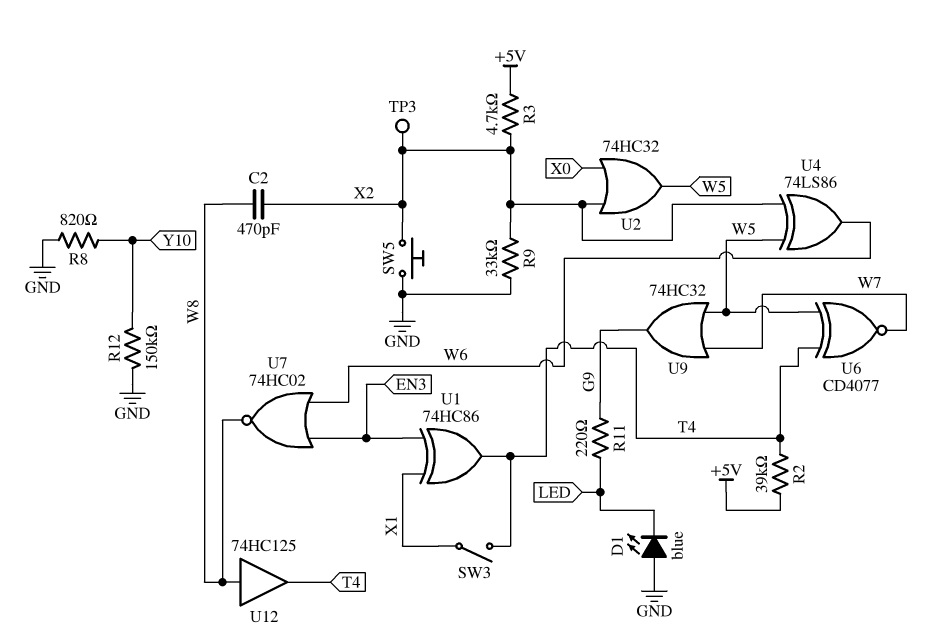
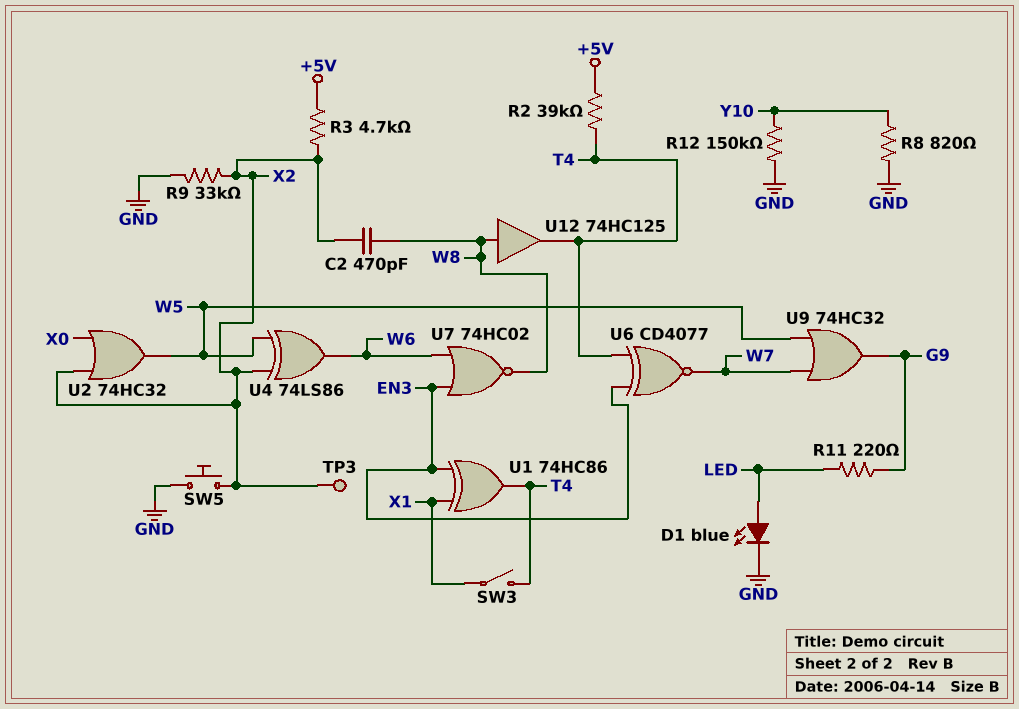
D1: LED blue (A GND, K LED) -> LED blue (A LED, K GND)
U6: XNOR CD4077 (in T4, in W5, out W7) -> XNOR CD4077 (in EN3, in T4, out W7)

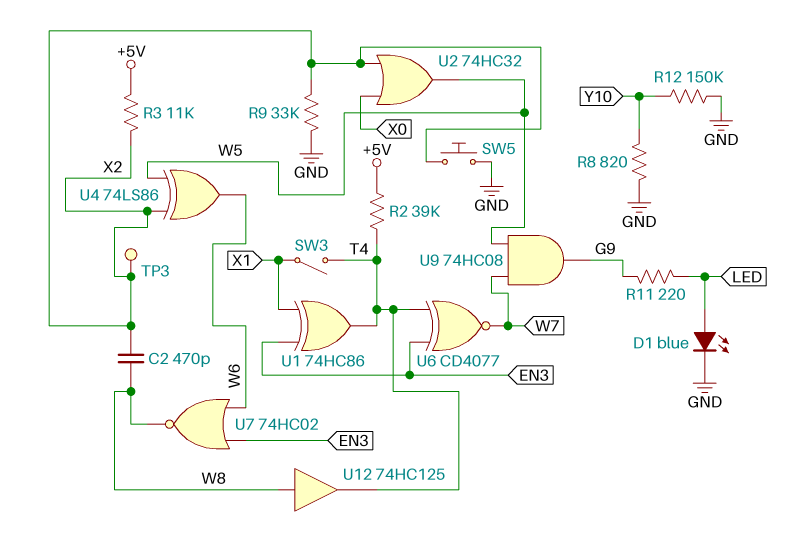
R3: 4.7k (+5V, X2) -> 11k (+5V, X2)
U9: OR 74HC32 (in W5, in W7, out G9) -> AND 74HC08 (in W5, in W7, out G9)

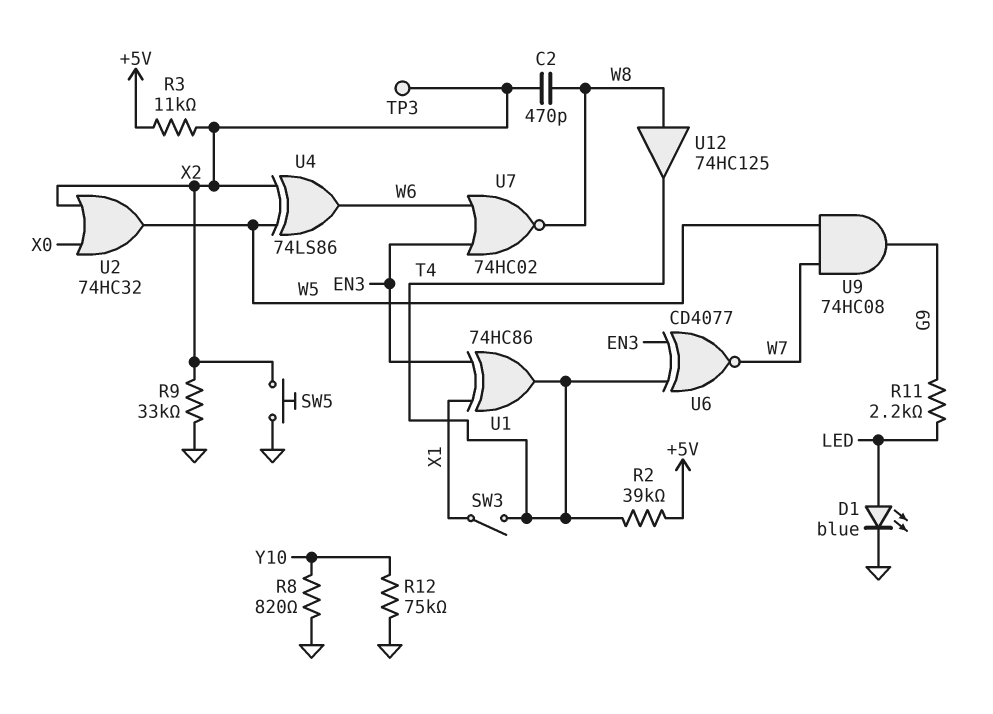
R11: 220 (G9, LED) -> 2.2k (G9, LED)
R12: 150k (GND, Y10) -> 75k (GND, Y10)

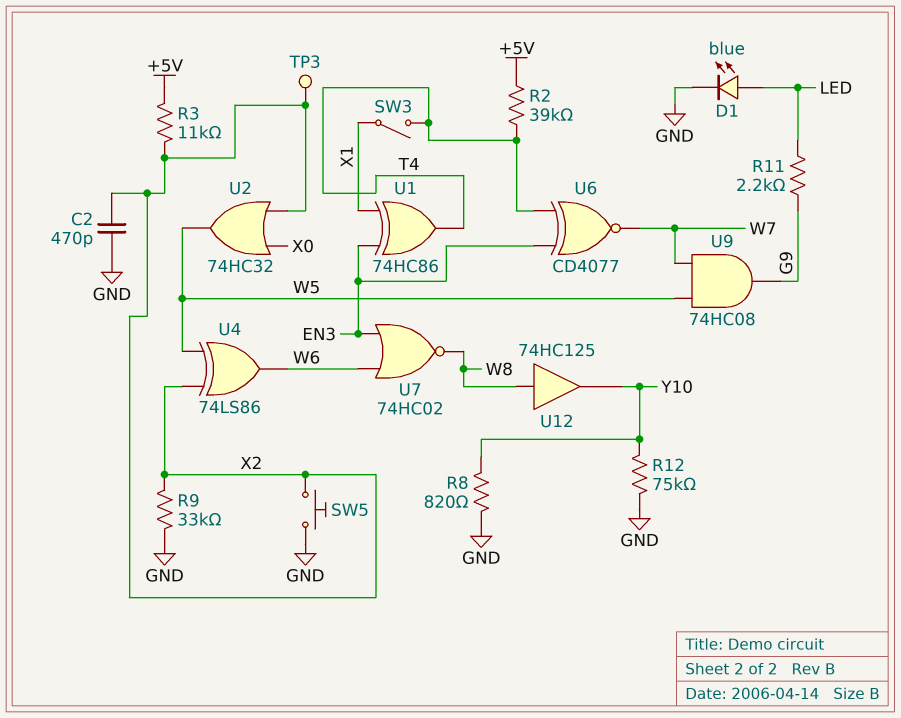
C2: 470pF (W8, X2) -> 470pF (GND, X2)
U12: buffer 74HC125 (in W8, out T4) -> buffer 74HC125 (in W8, out Y10)

